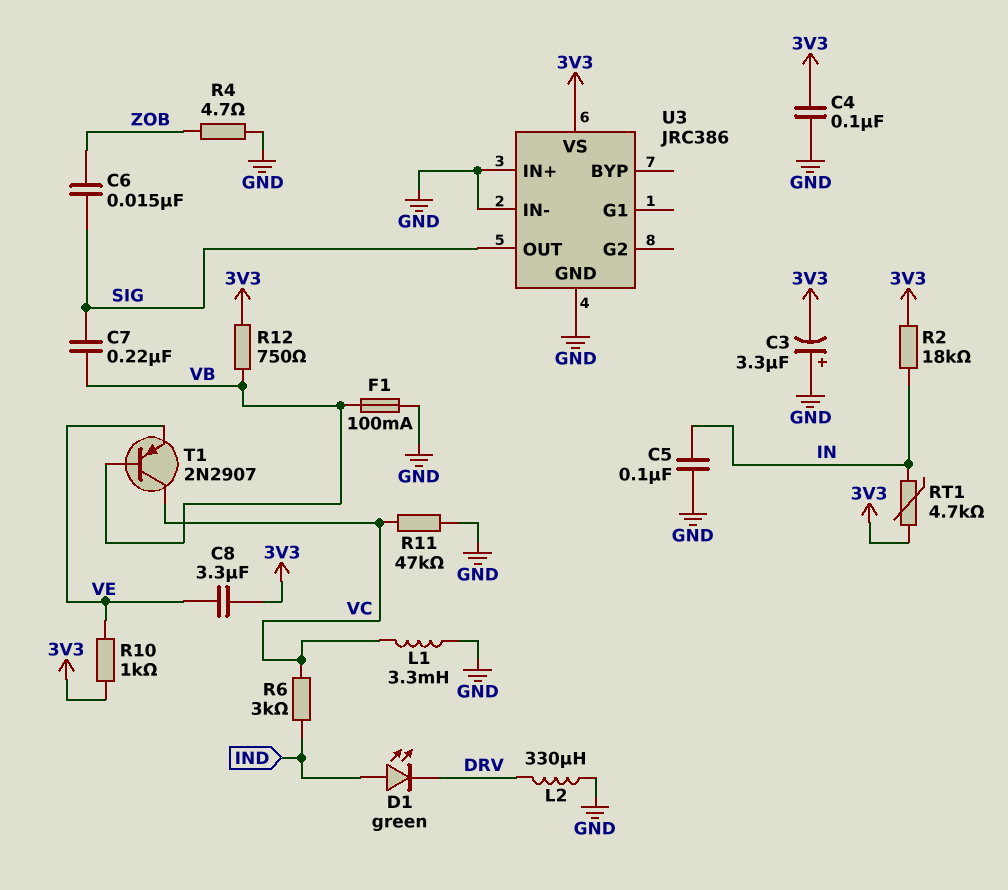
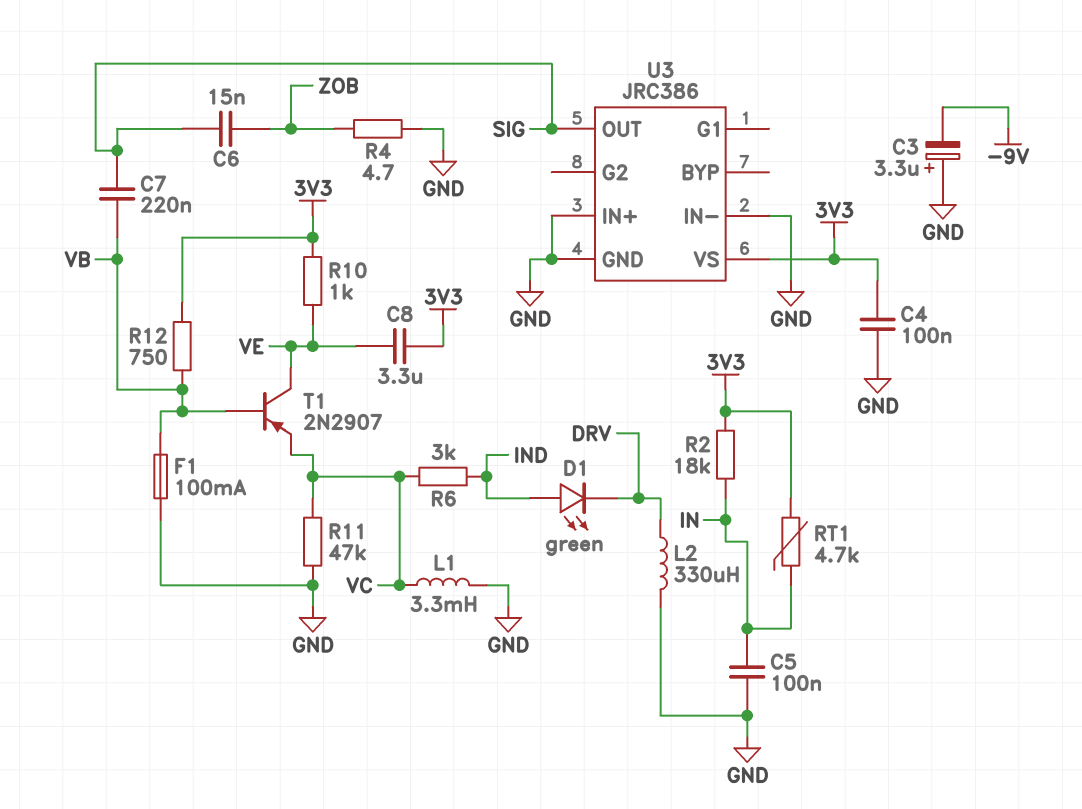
C3: 3.3uF (plus GND, minus 3V3) -> 3.3uF (plus GND, minus -9V)
T1: PNP 2N2907 (B VB, C VC, E VE) -> PNP 2N2907 (B VB, C VE, E VC)

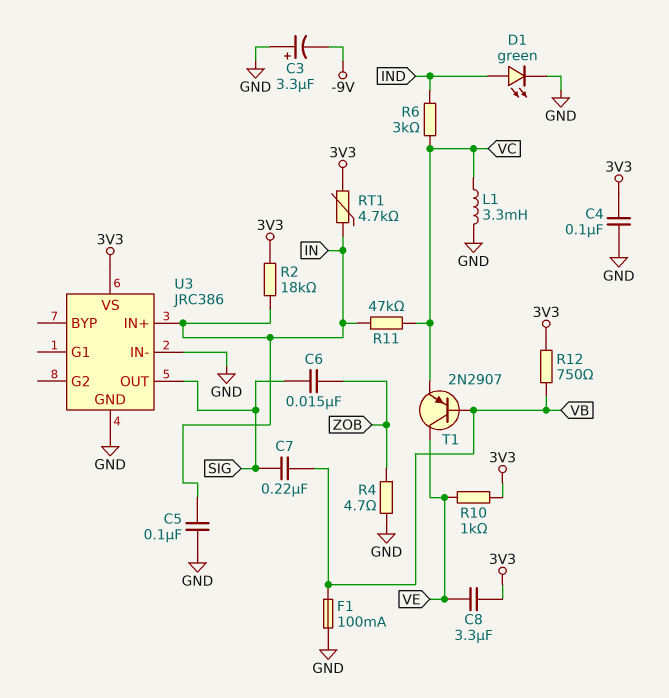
D1: LED green (A IND, K DRV) -> LED green (A IND, K GND)
L2: 330uH (DRV, GND) -> none
R11: 47k (GND, VC) -> 47k (IN, VC)
U3 pin IN+: GND -> IN

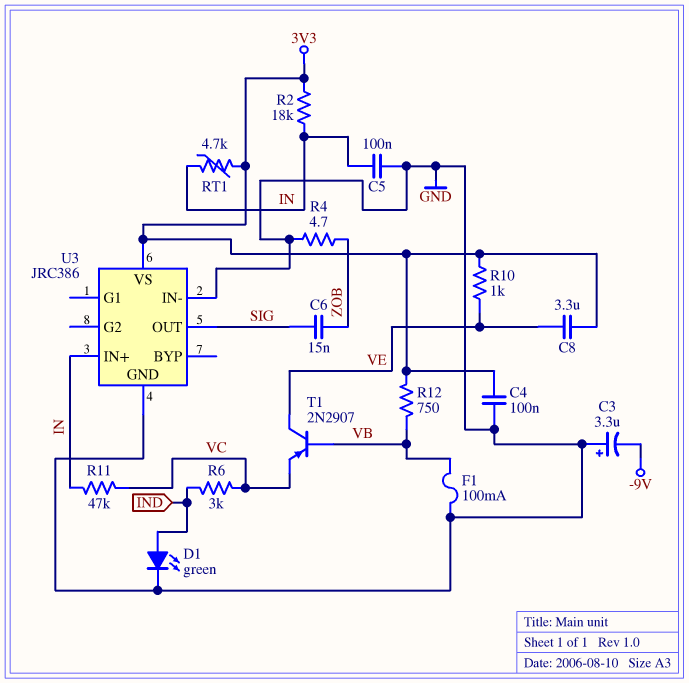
C7: 220nF (SIG, VB) -> none
L1: 3.3mH (GND, VC) -> none

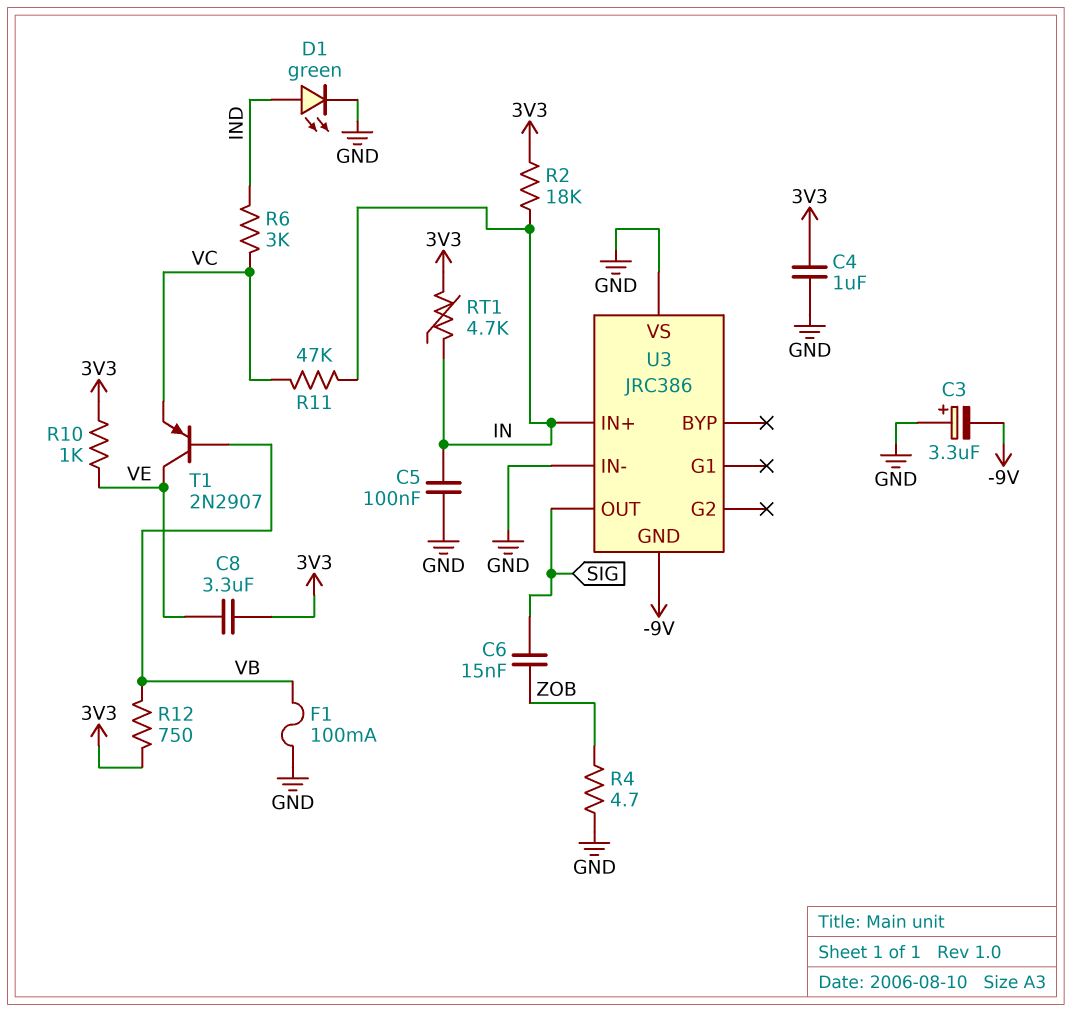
C4: 100nF (3V3, GND) -> 1uF (3V3, GND)
U3 pin GND: GND -> -9V
U3 pin VS: 3V3 -> GND

